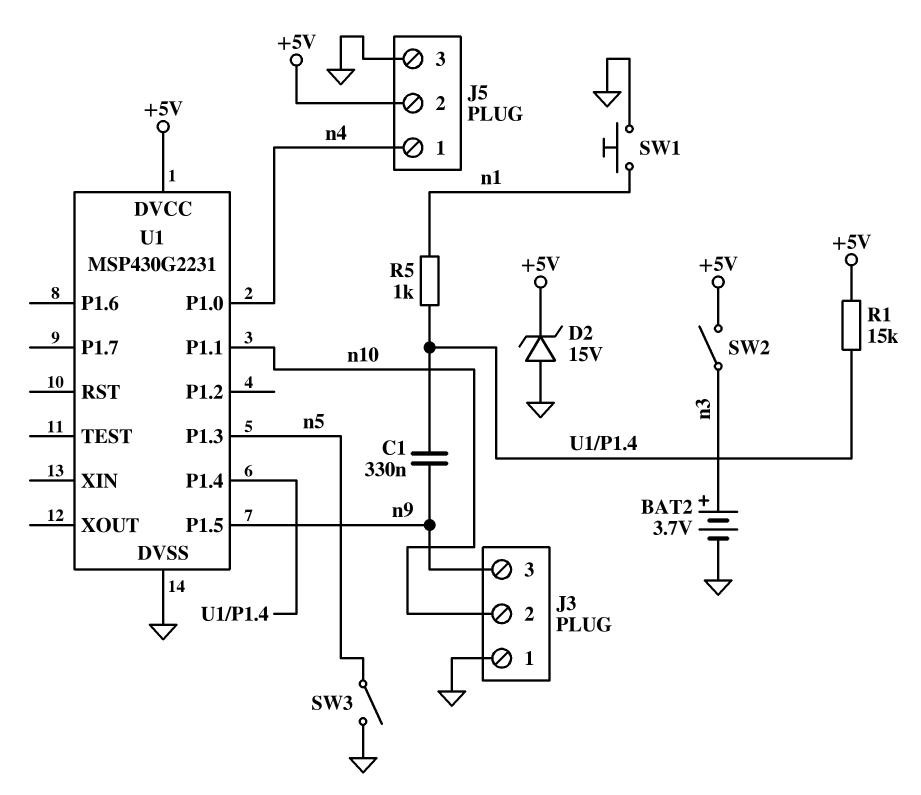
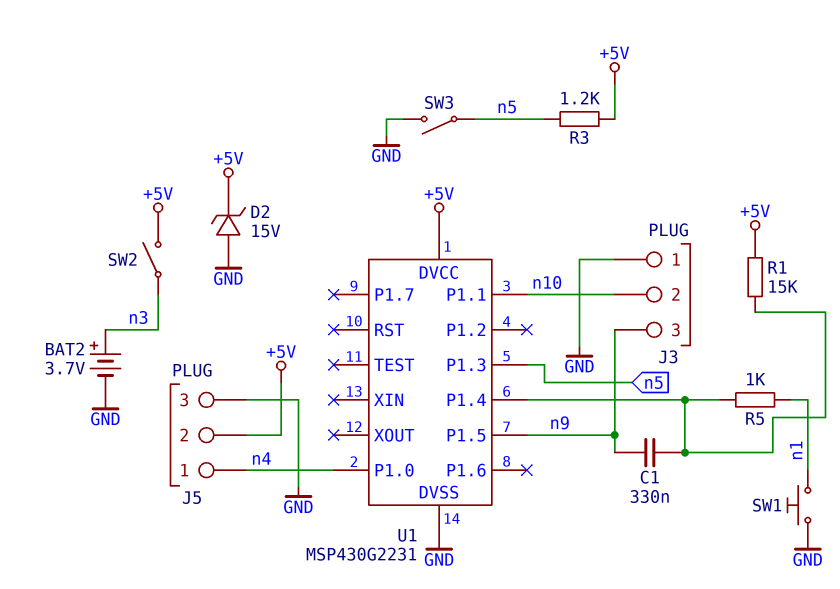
R3: none -> 1.2k (+5V, n5)

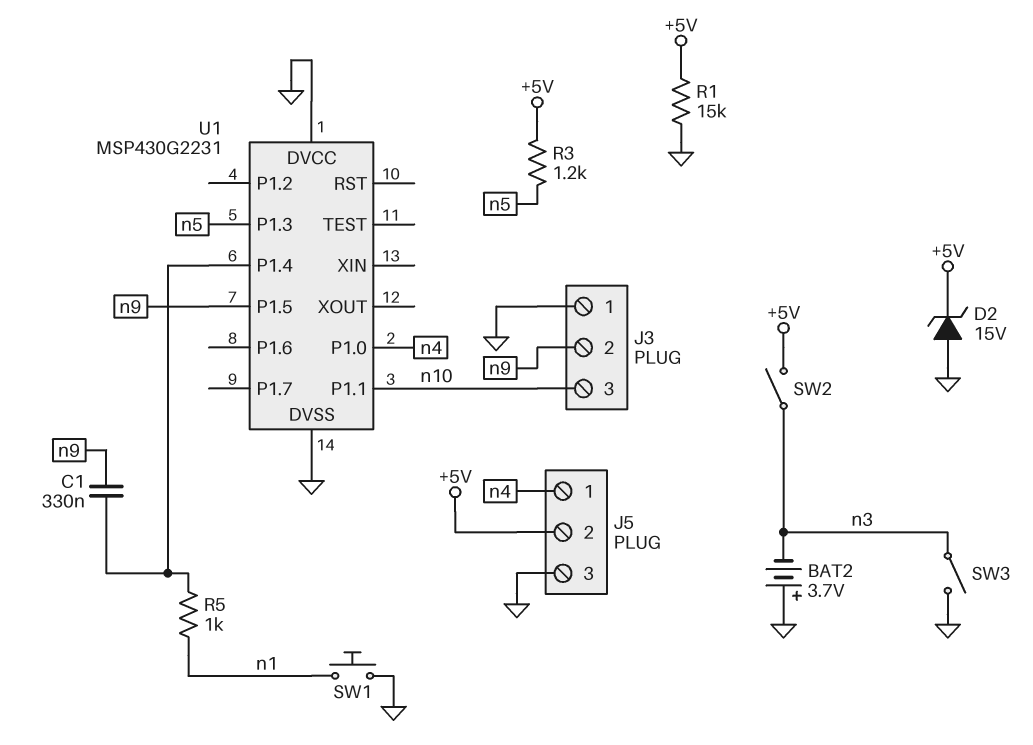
BAT2: 3.7V (plus n3, minus GND) -> 3.7V (plus GND, minus n3)
J3 pin 2: n10 -> n9
J3 pin 3: n9 -> n10
R1: 15k (+5V, U1/P1.4) -> 15k (+5V, GND)
SW3: switch (GND, n5) -> switch (GND, n3)
U1 pin DVCC: +5V -> GND

